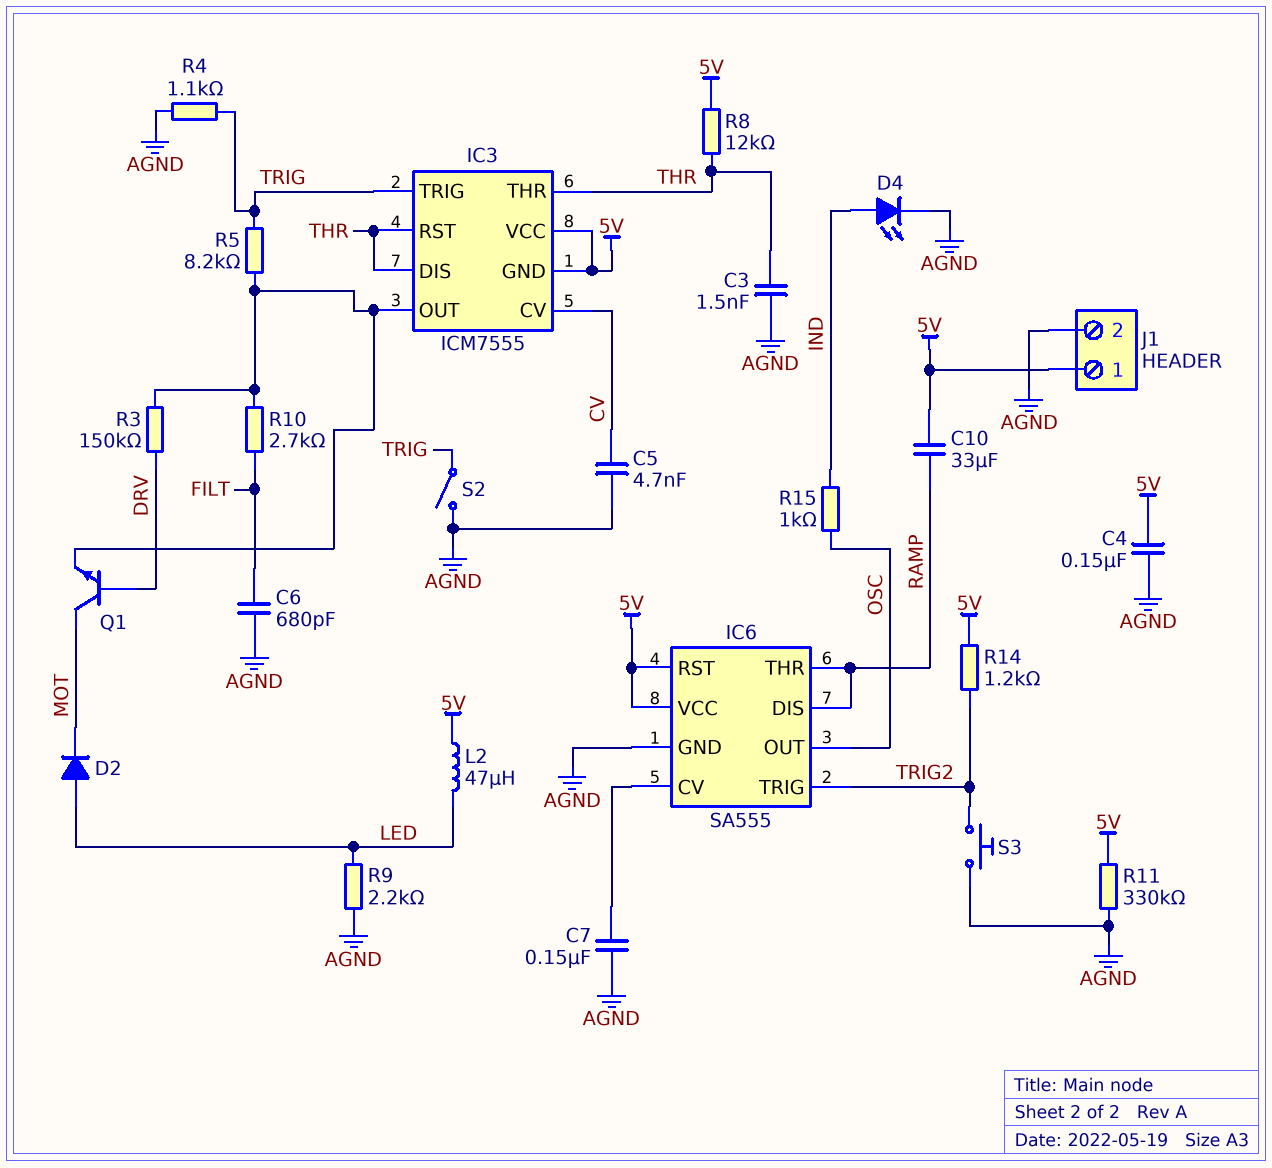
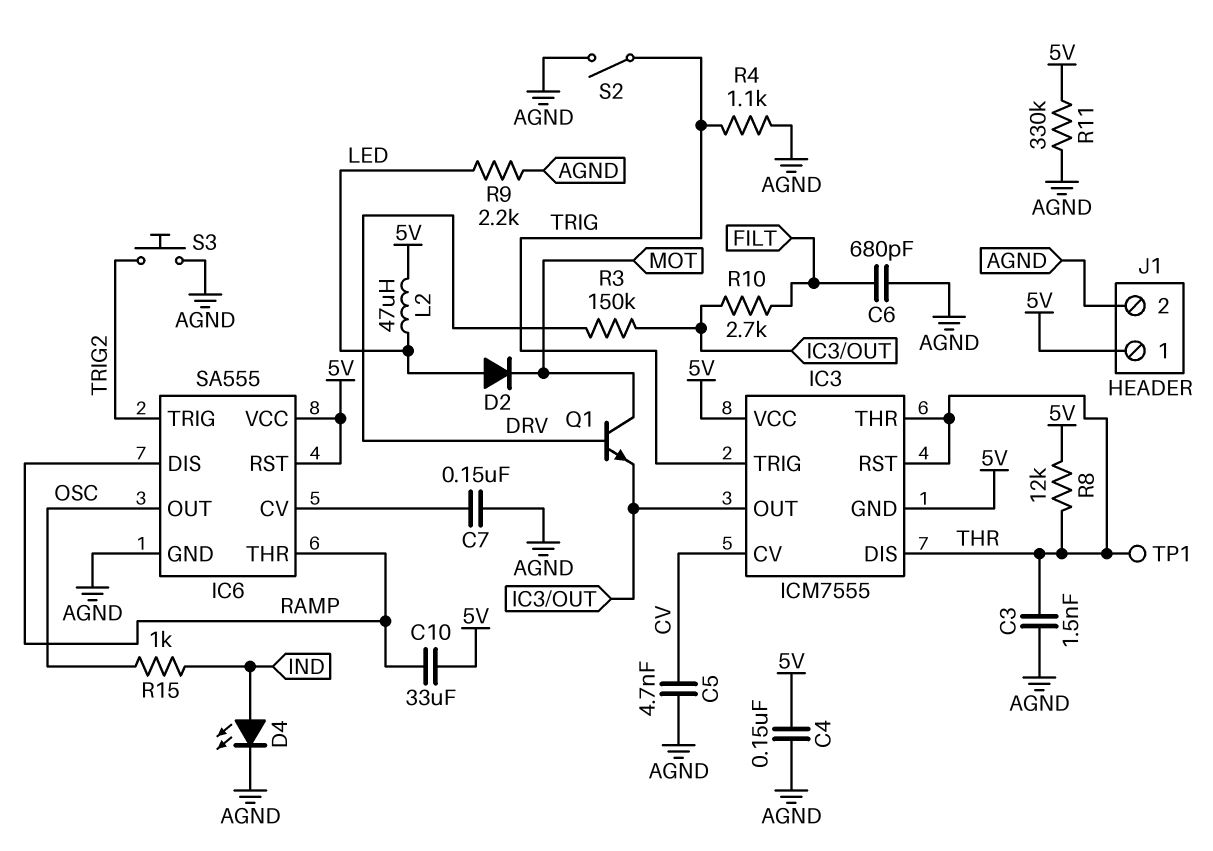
R5: 8.2k (IC3/OUT, TRIG) -> none
R14: 1.2k (5V, TRIG2) -> none
TP1: none -> test point (THR)

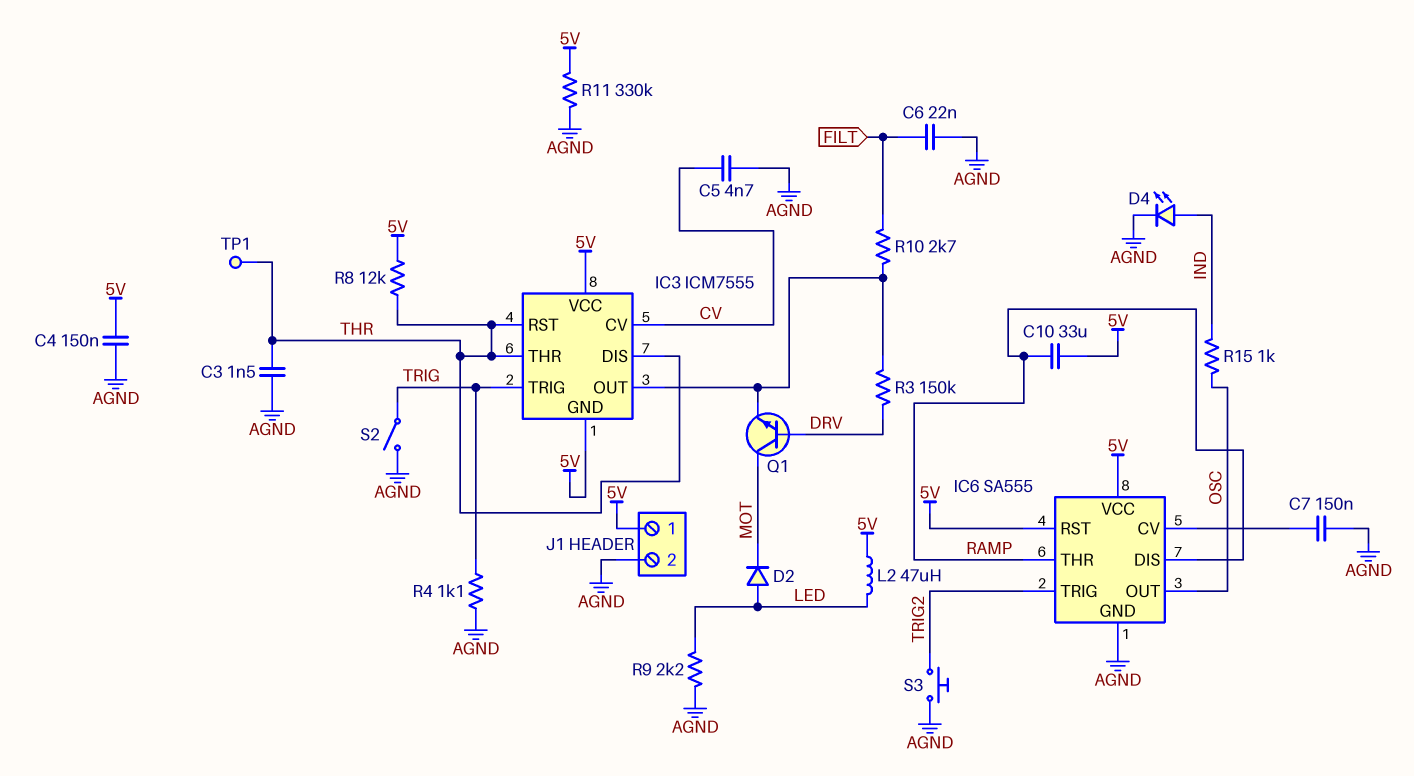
C6: 680pF (AGND, FILT) -> 22nF (AGND, FILT)

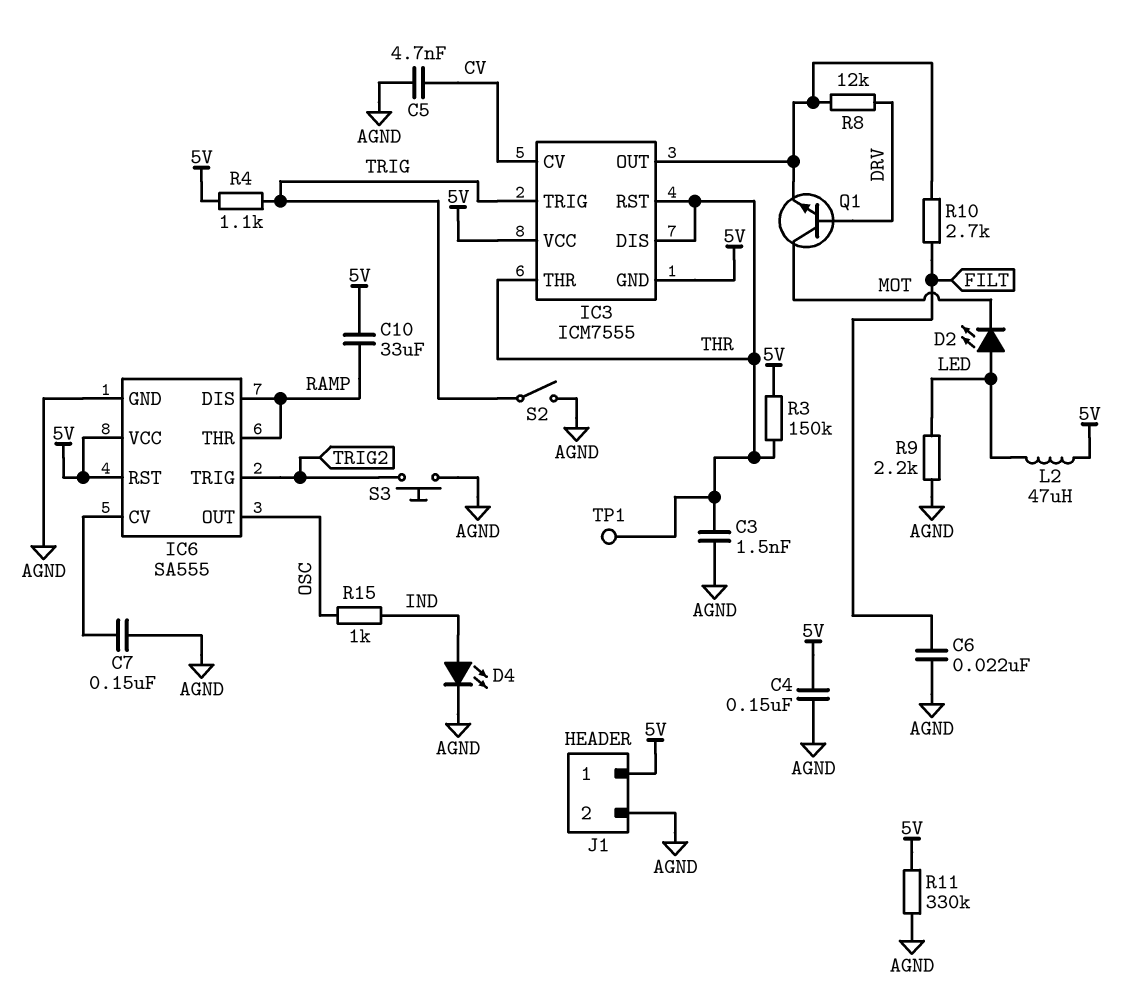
D2: diode (A LED, K MOT) -> LED (A LED, K MOT)
R3: 150k (DRV, IC3/OUT) -> 150k (5V, THR)
R4: 1.1k (AGND, TRIG) -> 1.1k (5V, TRIG)
R8: 12k (5V, THR) -> 12k (DRV, IC3/OUT)

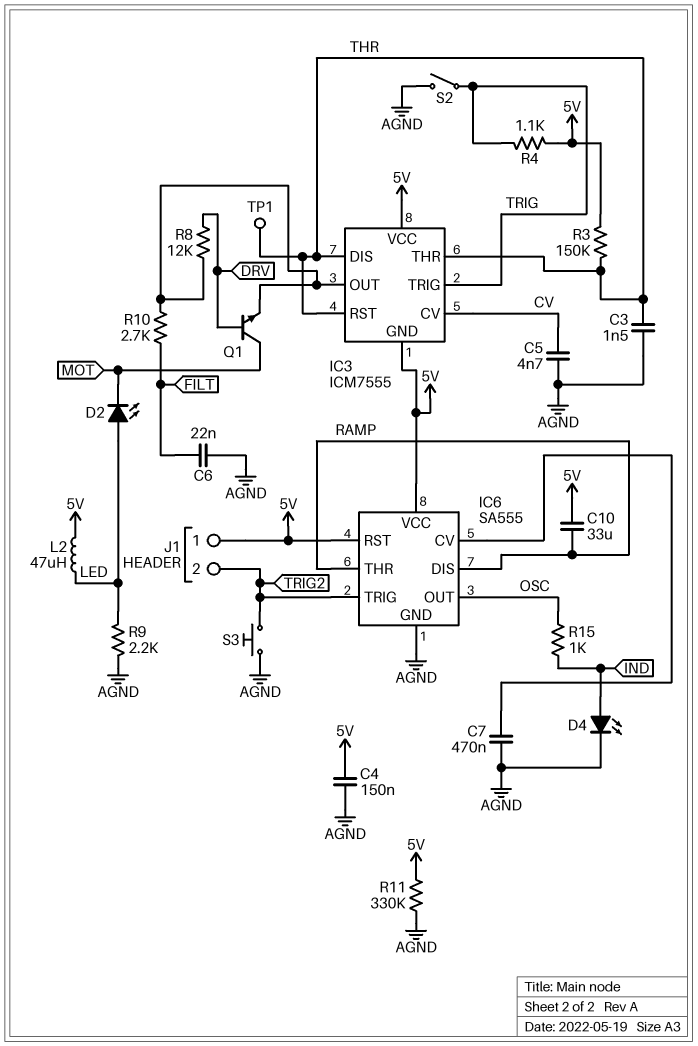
C7: 150nF (AGND, IC6/CV) -> 470nF (AGND, IC6/CV)
J1 pin 2: AGND -> TRIG2

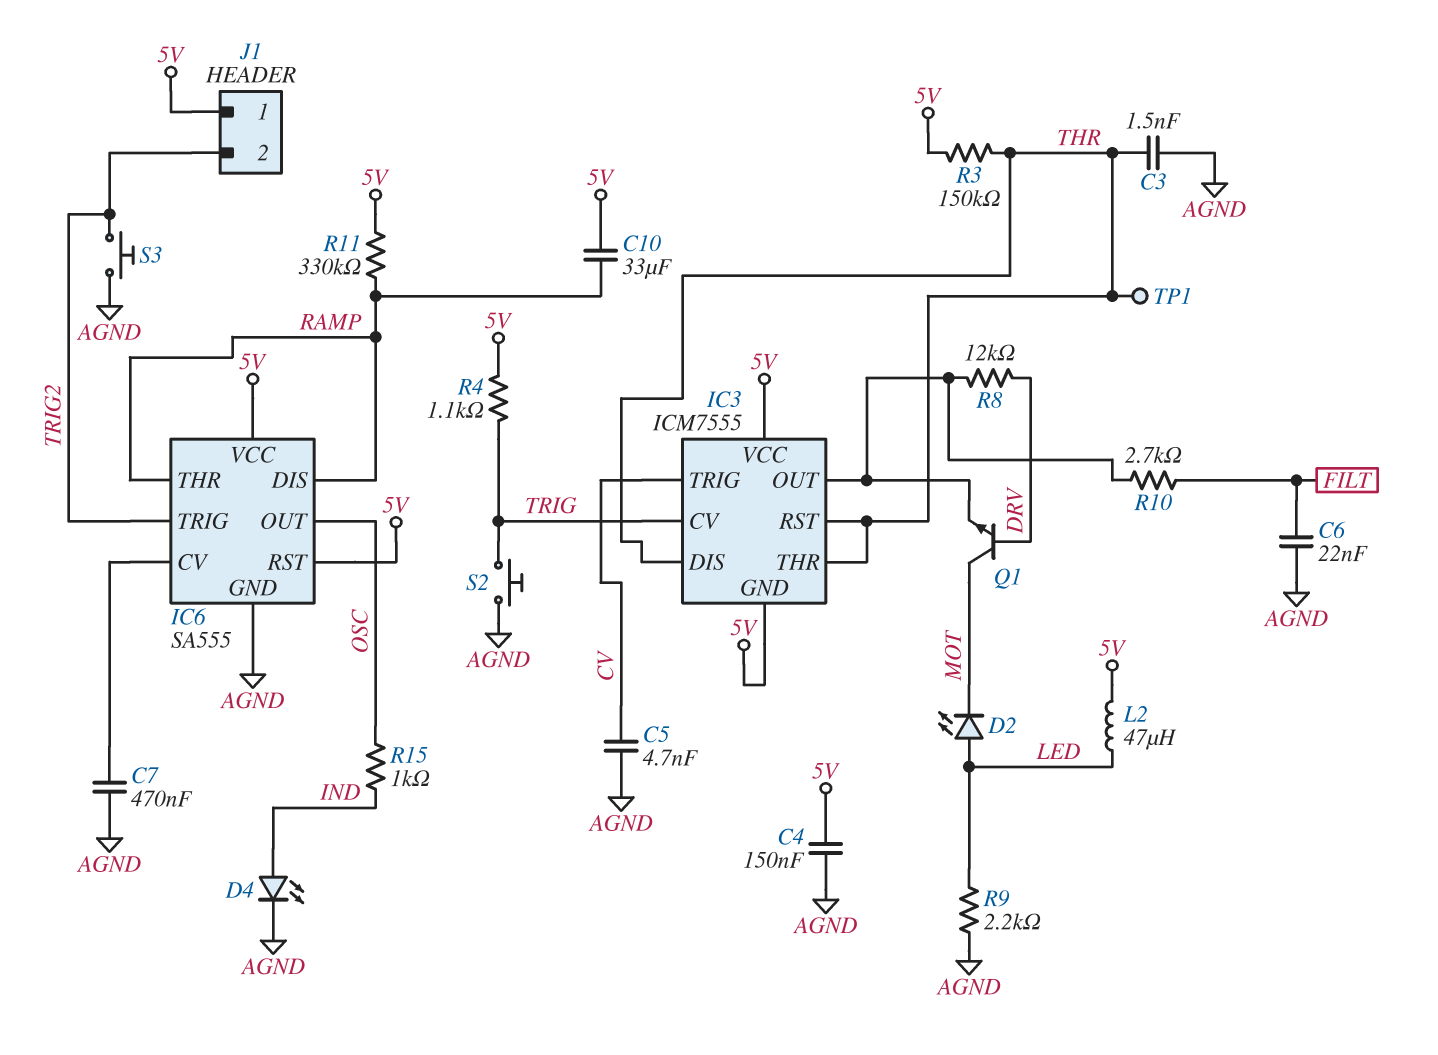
IC3 pin CV: CV -> TRIG
IC3 pin TRIG: TRIG -> CV
R11: 330k (5V, AGND) -> 330k (5V, RAMP)
S2: switch (AGND, TRIG) -> button (AGND, TRIG)

